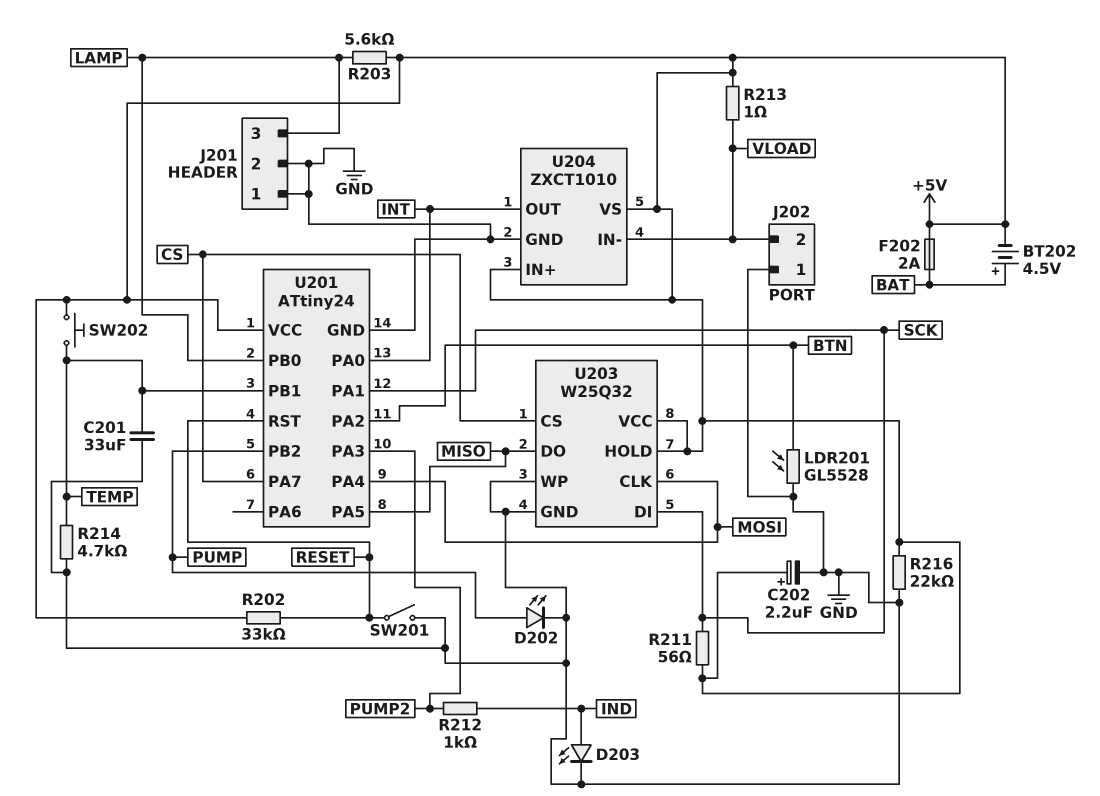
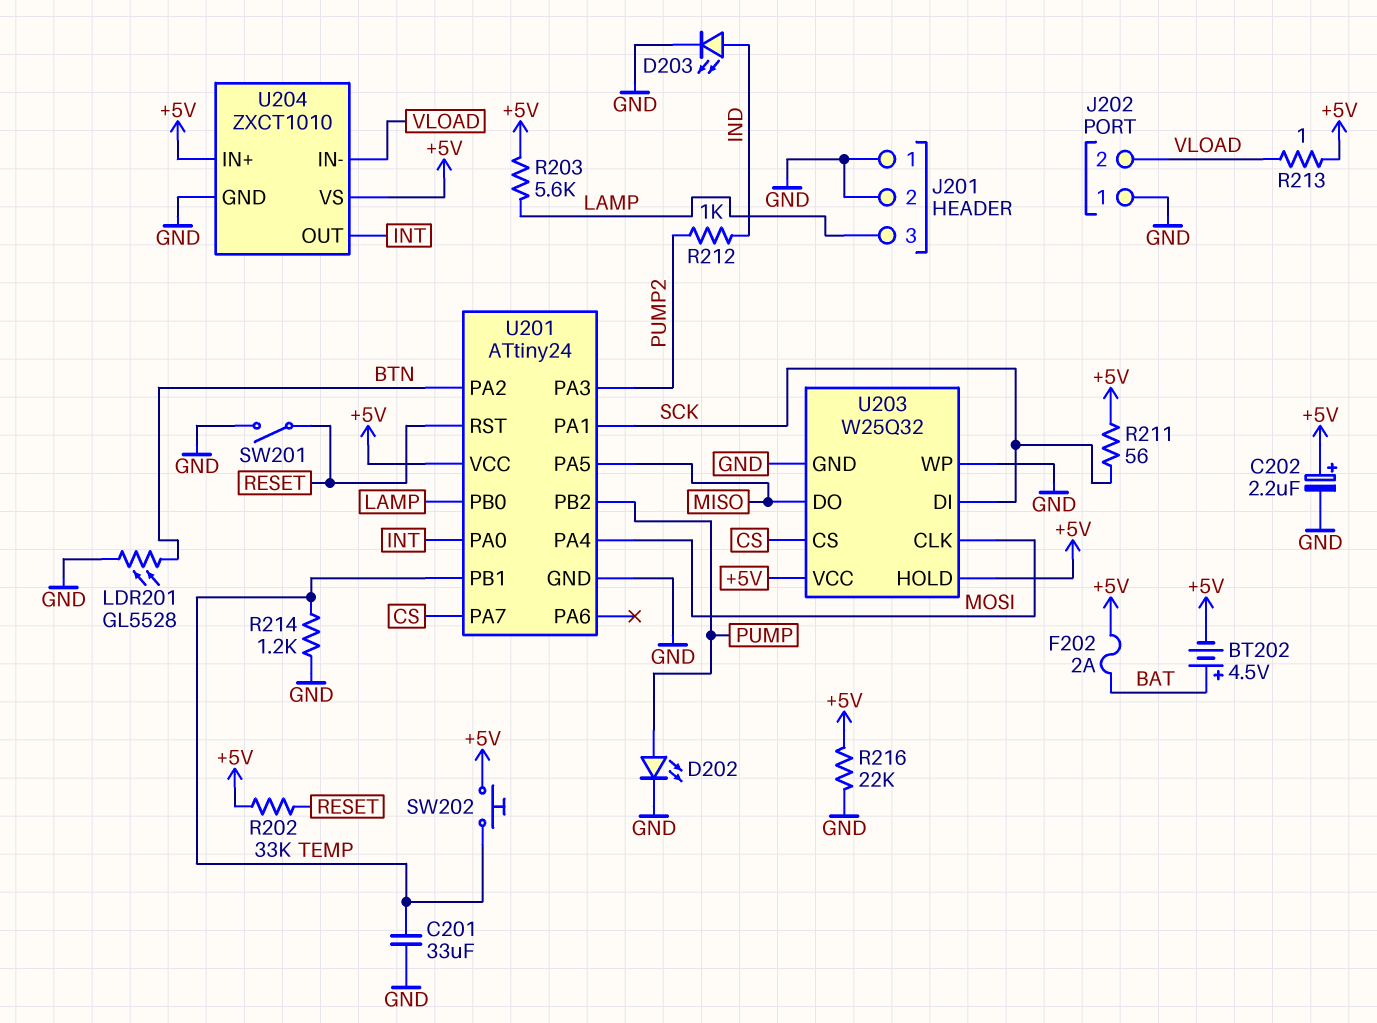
R214: 4.7k (GND, TEMP) -> 1.2k (GND, TEMP)

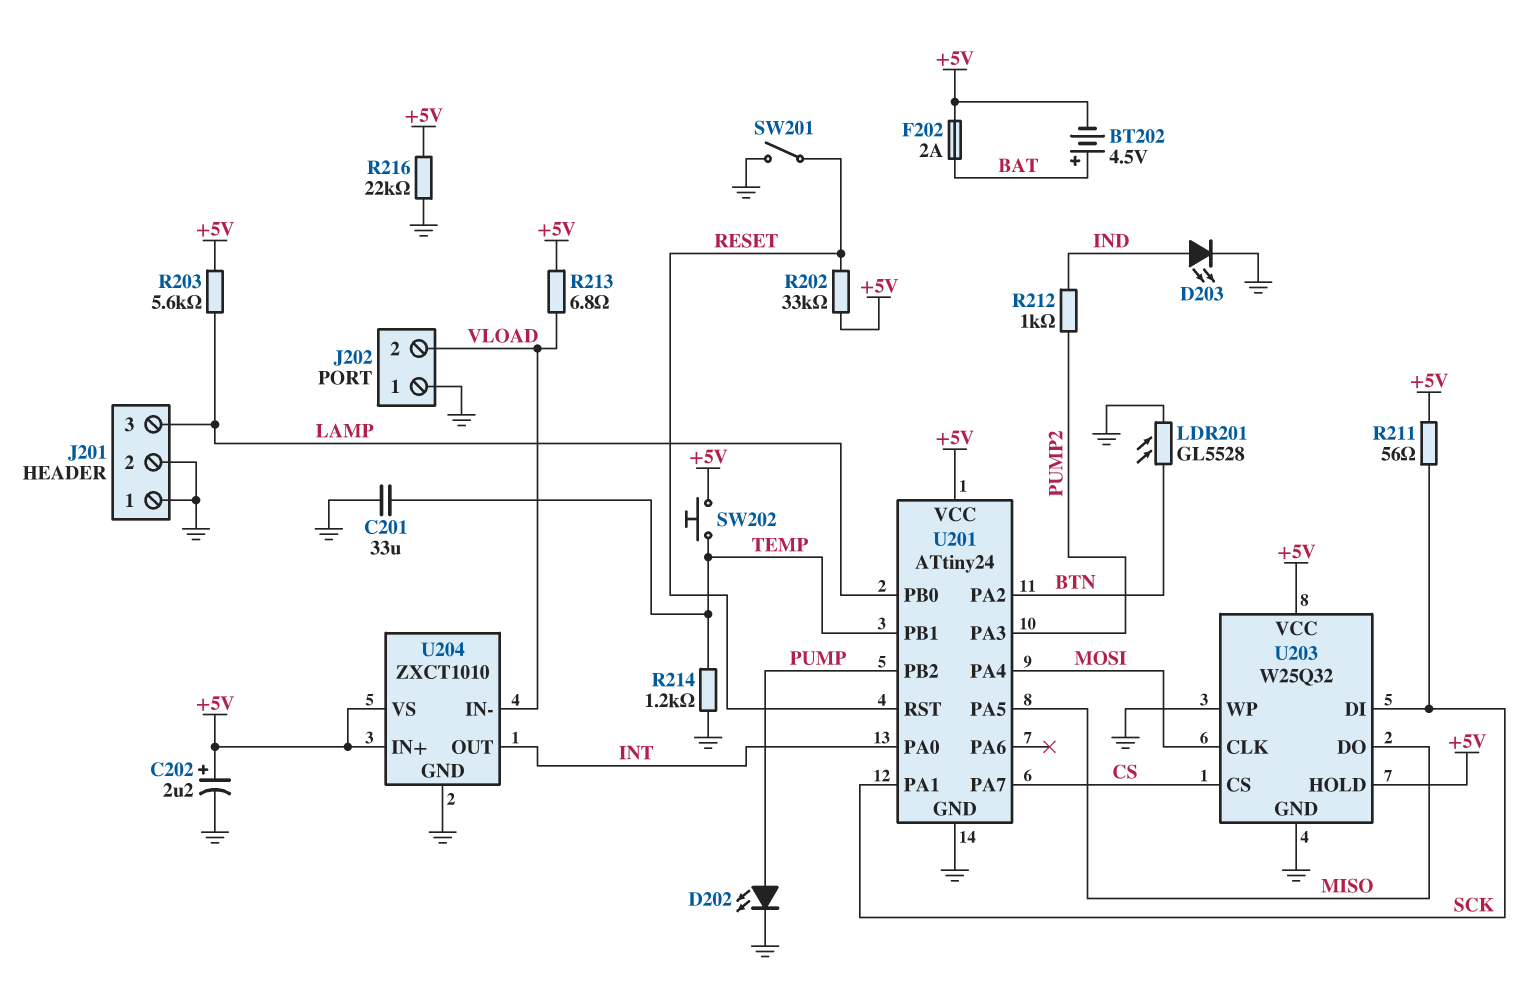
R213: 1 (+5V, VLOAD) -> 6.8 (+5V, VLOAD)

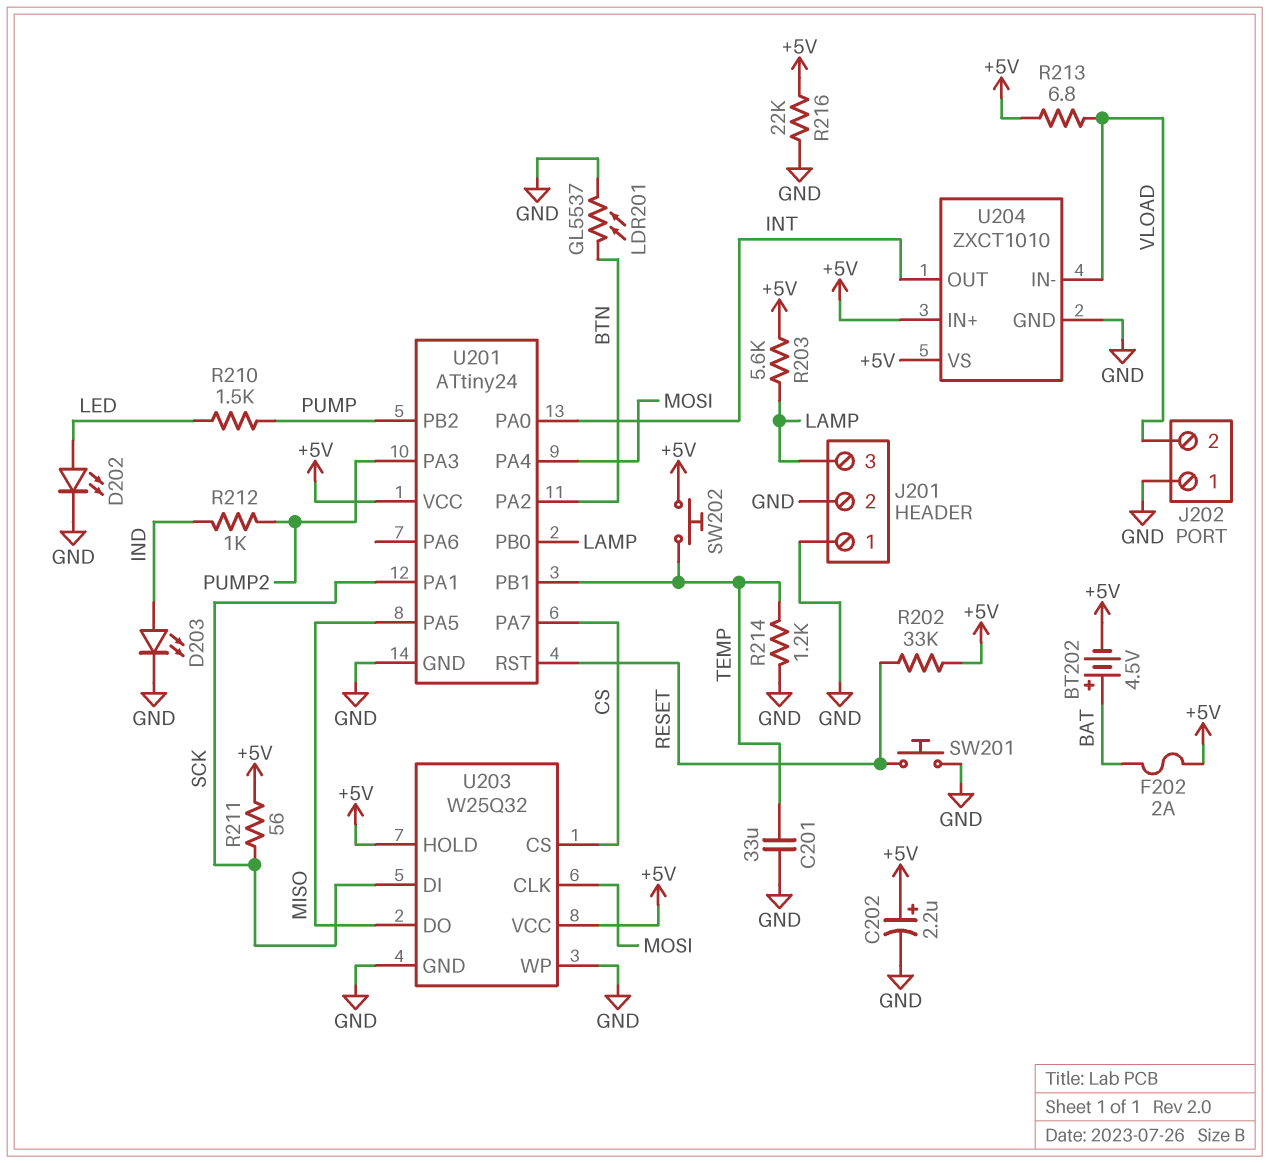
D202: LED (A PUMP, K GND) -> LED (A LED, K GND)
LDR201: GL5528 (BTN, GND) -> GL5537 (BTN, GND)
R210: none -> 1.5k (LED, PUMP)
SW201: switch (GND, RESET) -> button (GND, RESET)

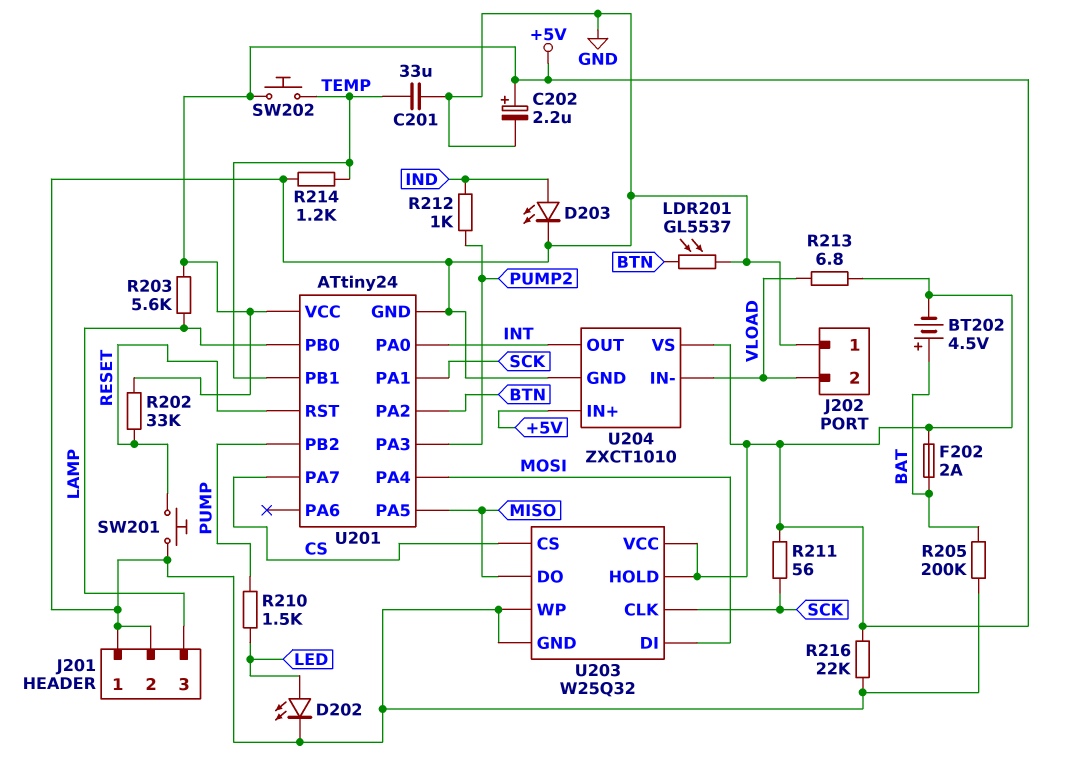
R205: none -> 200k (BAT, GND)
U203 pin CLK: MOSI -> SCK
U203 pin DI: SCK -> MOSI

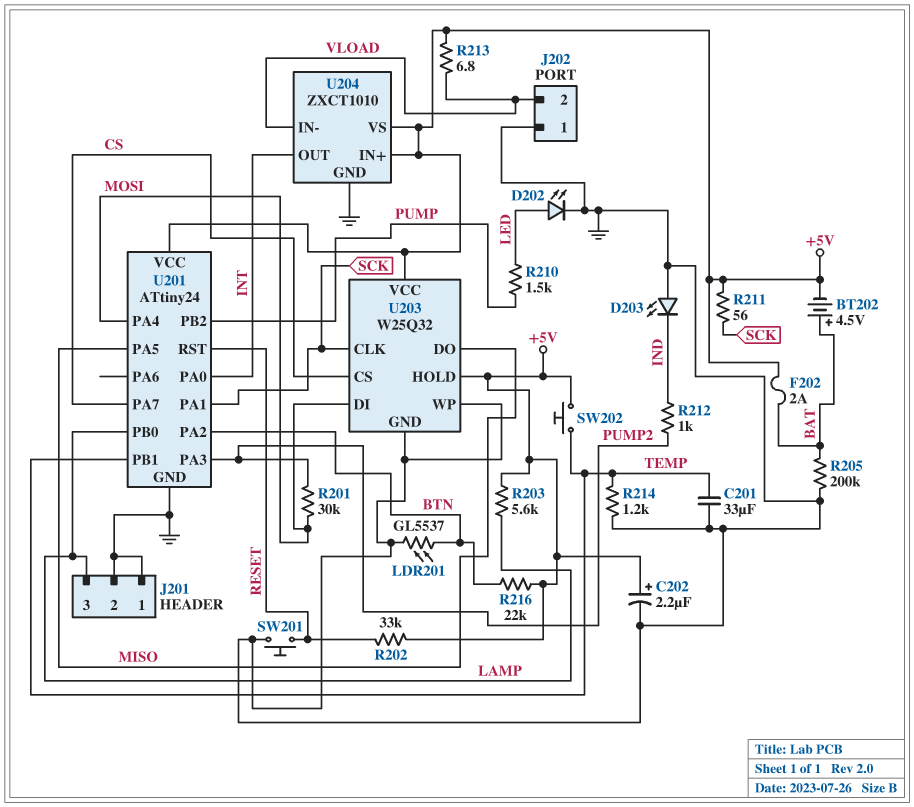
D203: LED (A IND, K GND) -> LED (A GND, K IND)
R201: none -> 30k (MOSI, PUMP2)
R216: 22k (+5V, GND) -> 22k (+5V, BTN)

